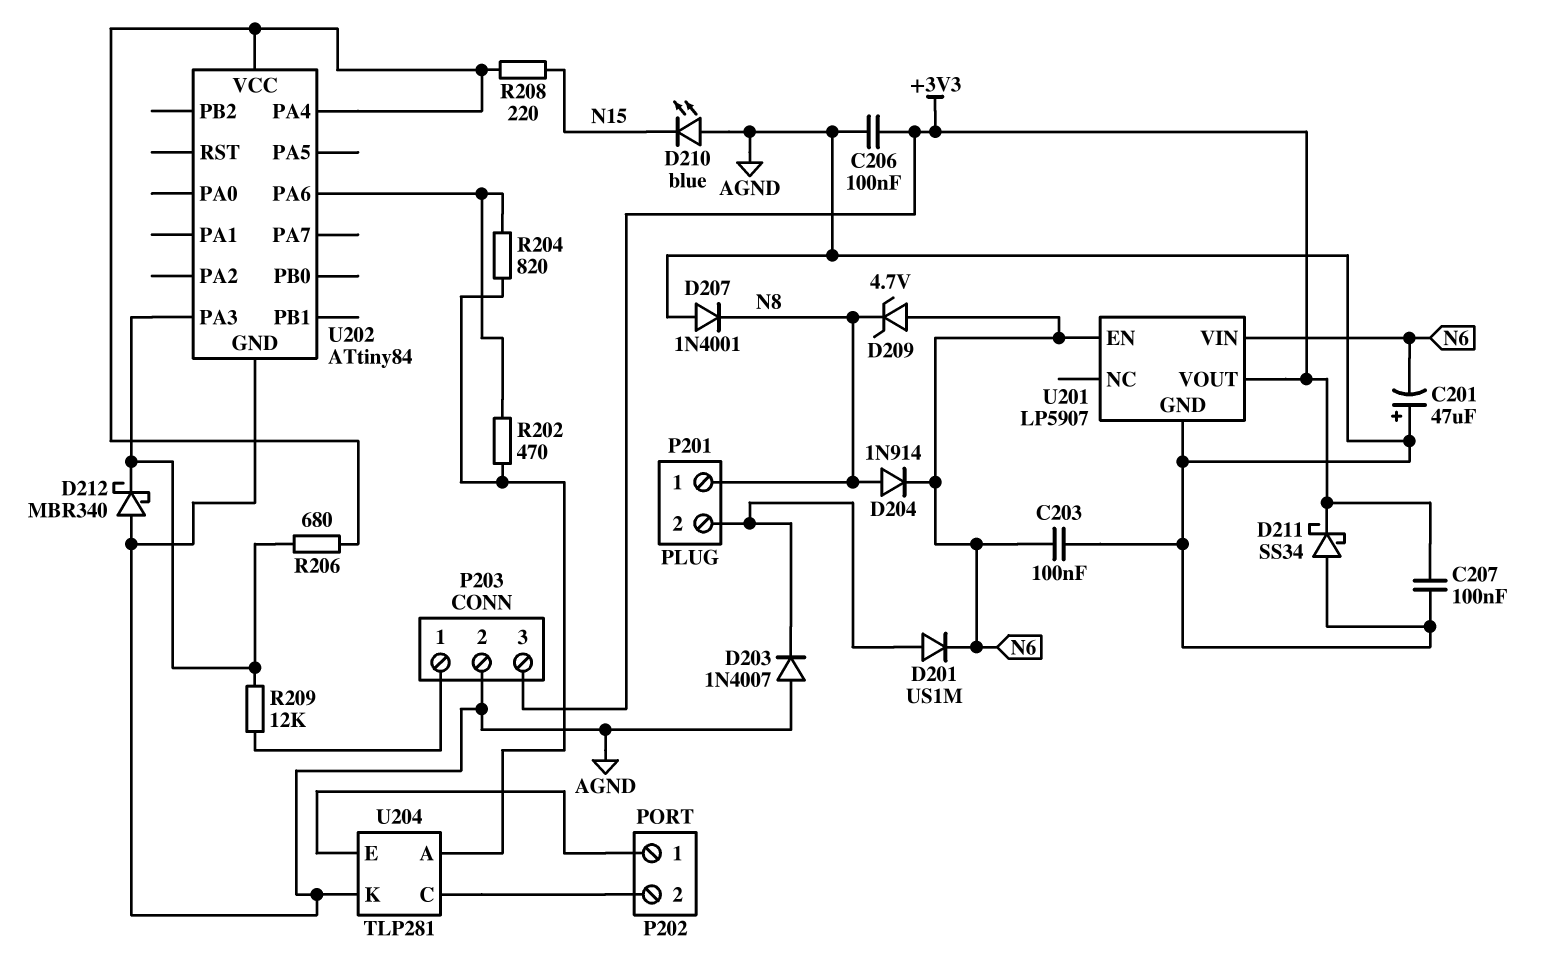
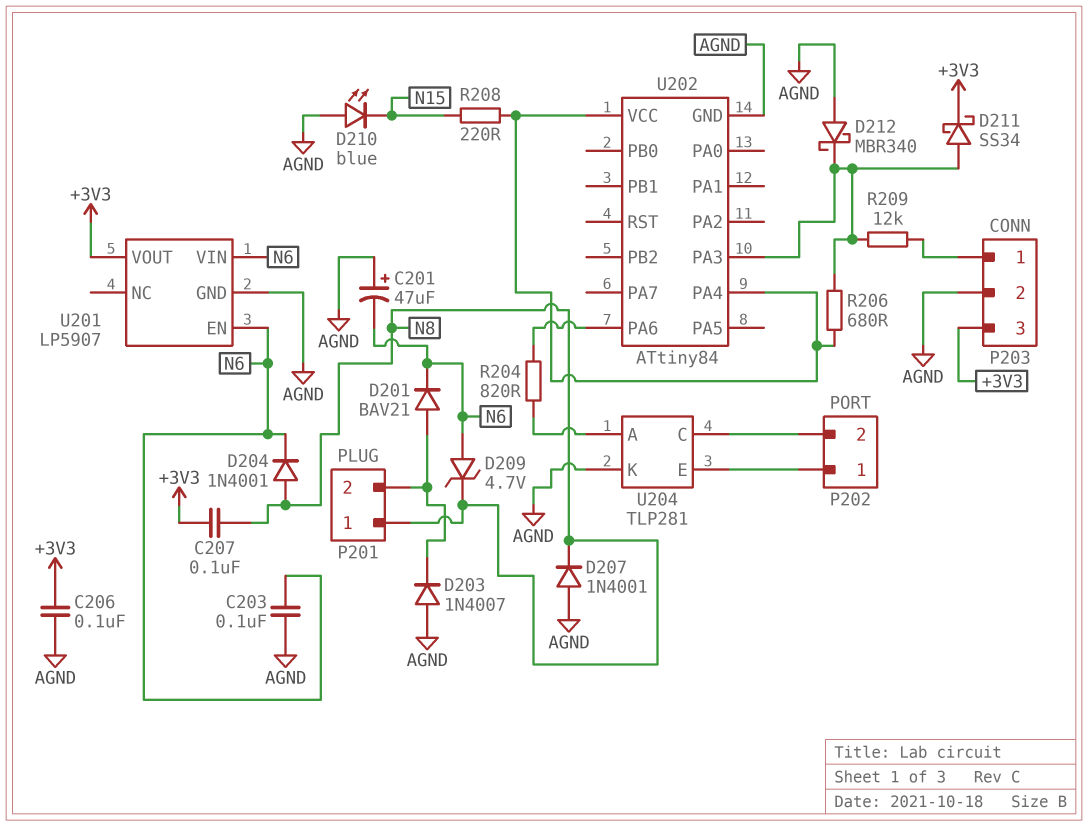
C207: 100nF (+3V3, AGND) -> 100nF (+3V3, N8)
D201: diode US1M (A P201/2, K N6) -> diode BAV21 (A P201/2, K N6)
D204: diode 1N914 (A N8, K N6) -> diode 1N4001 (A N8, K N6)
D211: schottky SS34 (A AGND, K +3V3) -> schottky SS34 (A U202/PA3, K +3V3)
R202: 470 (U202/PA6, U204/A) -> none

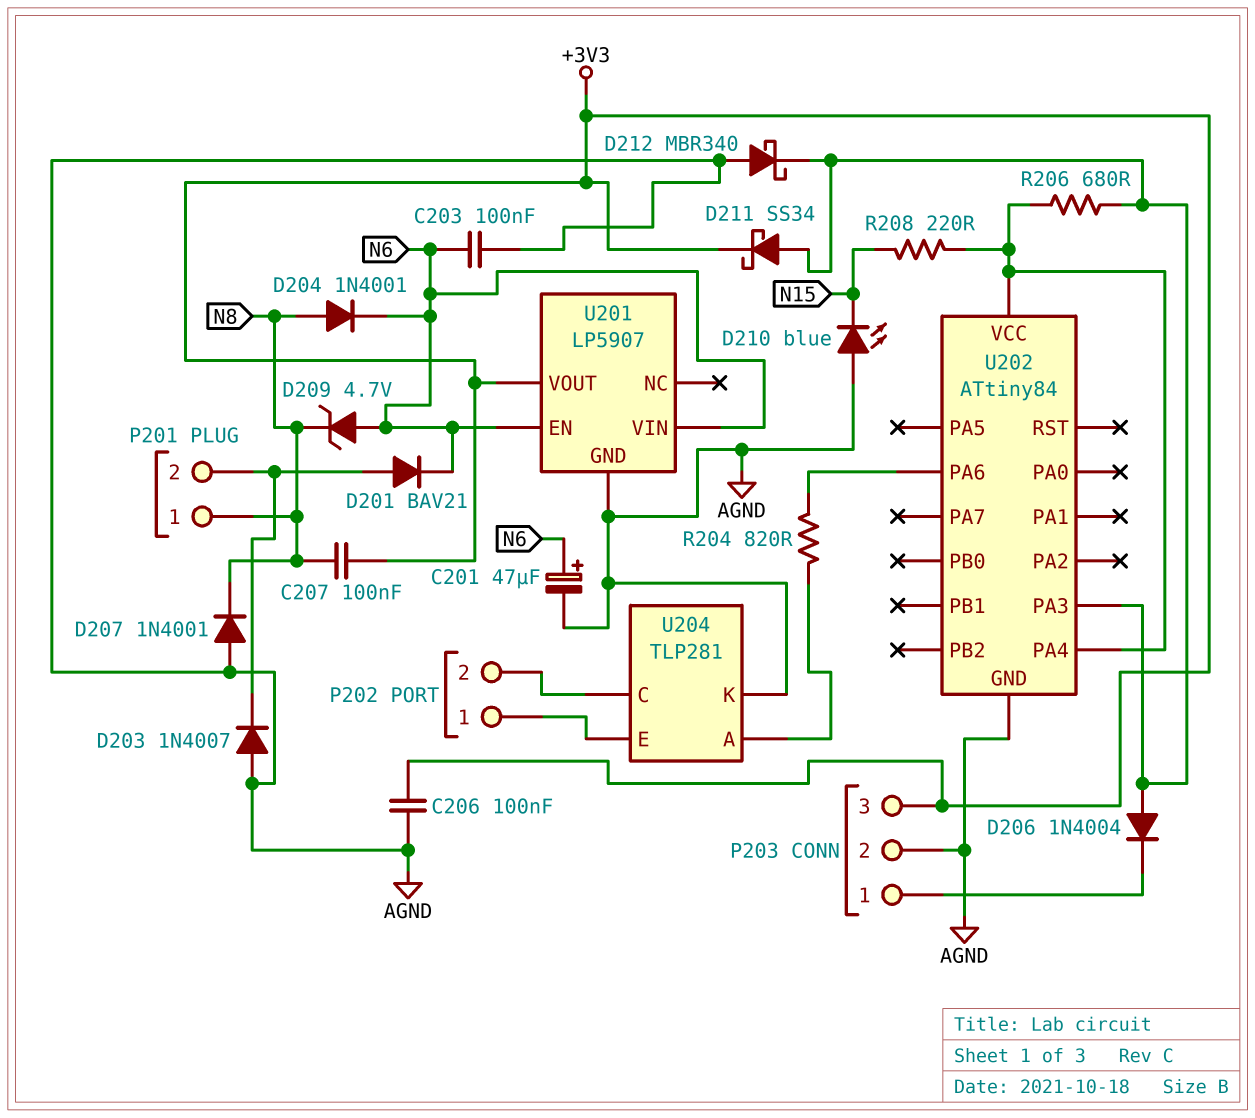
C201: 47uF (plus AGND, minus N6) -> 47uF (plus N6, minus AGND)
D206: none -> diode 1N4004 (A U202/PA3, K P203/1)
R209: 12k (P203/1, U202/PA3) -> none

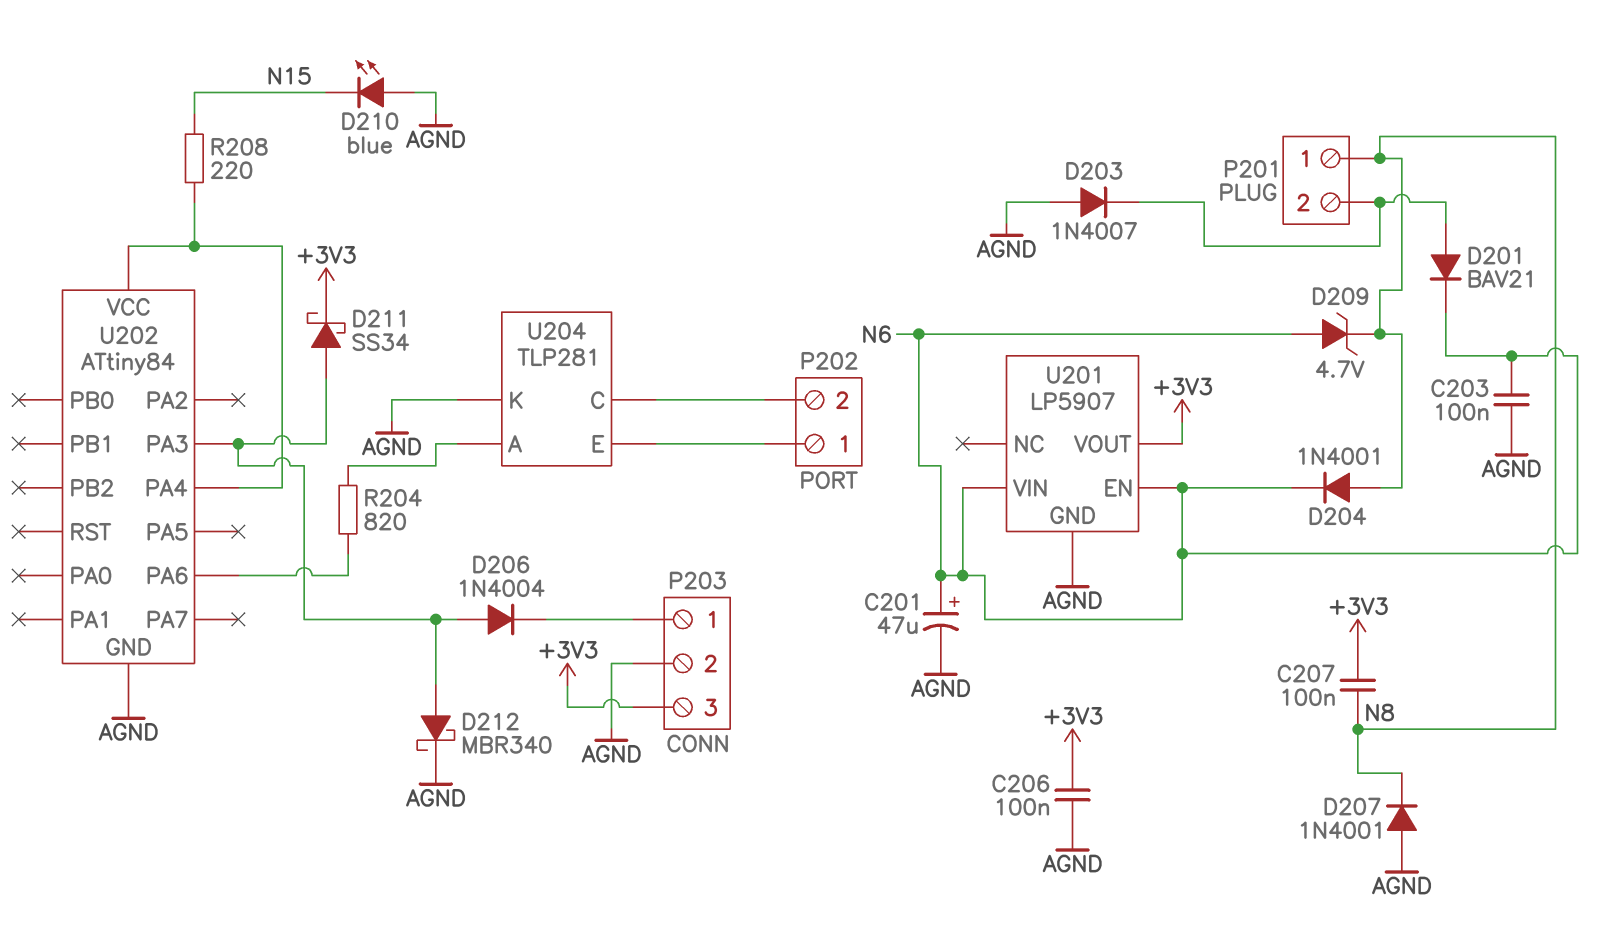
D212: schottky MBR340 (A AGND, K U202/PA3) -> schottky MBR340 (A U202/PA3, K AGND)
R206: 680 (U202/PA3, U202/PA4) -> none

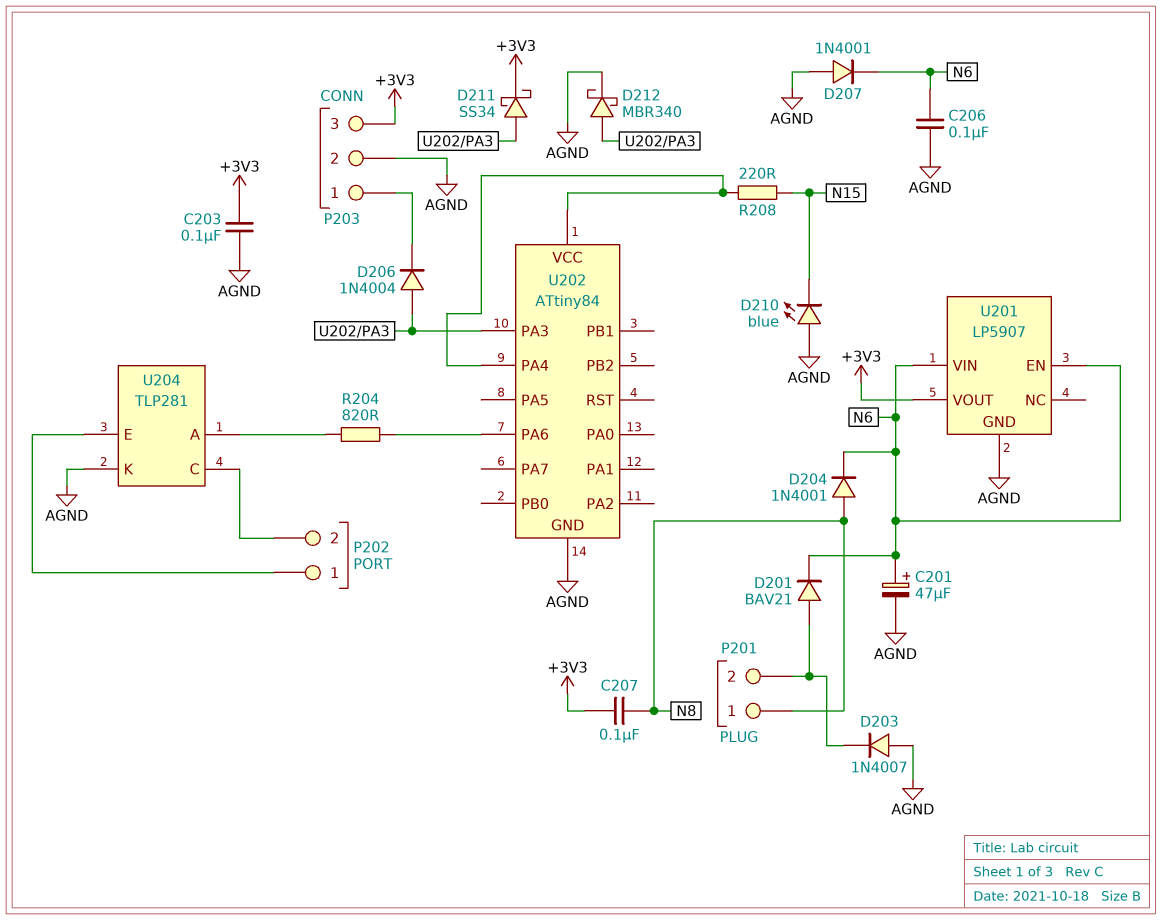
C203: 100nF (AGND, N6) -> 100nF (+3V3, AGND)
C206: 100nF (+3V3, AGND) -> 100nF (AGND, N6)
D207: diode 1N4001 (A AGND, K N8) -> diode 1N4001 (A AGND, K N6)
D209: zener 4.7V (A N6, K N8) -> none

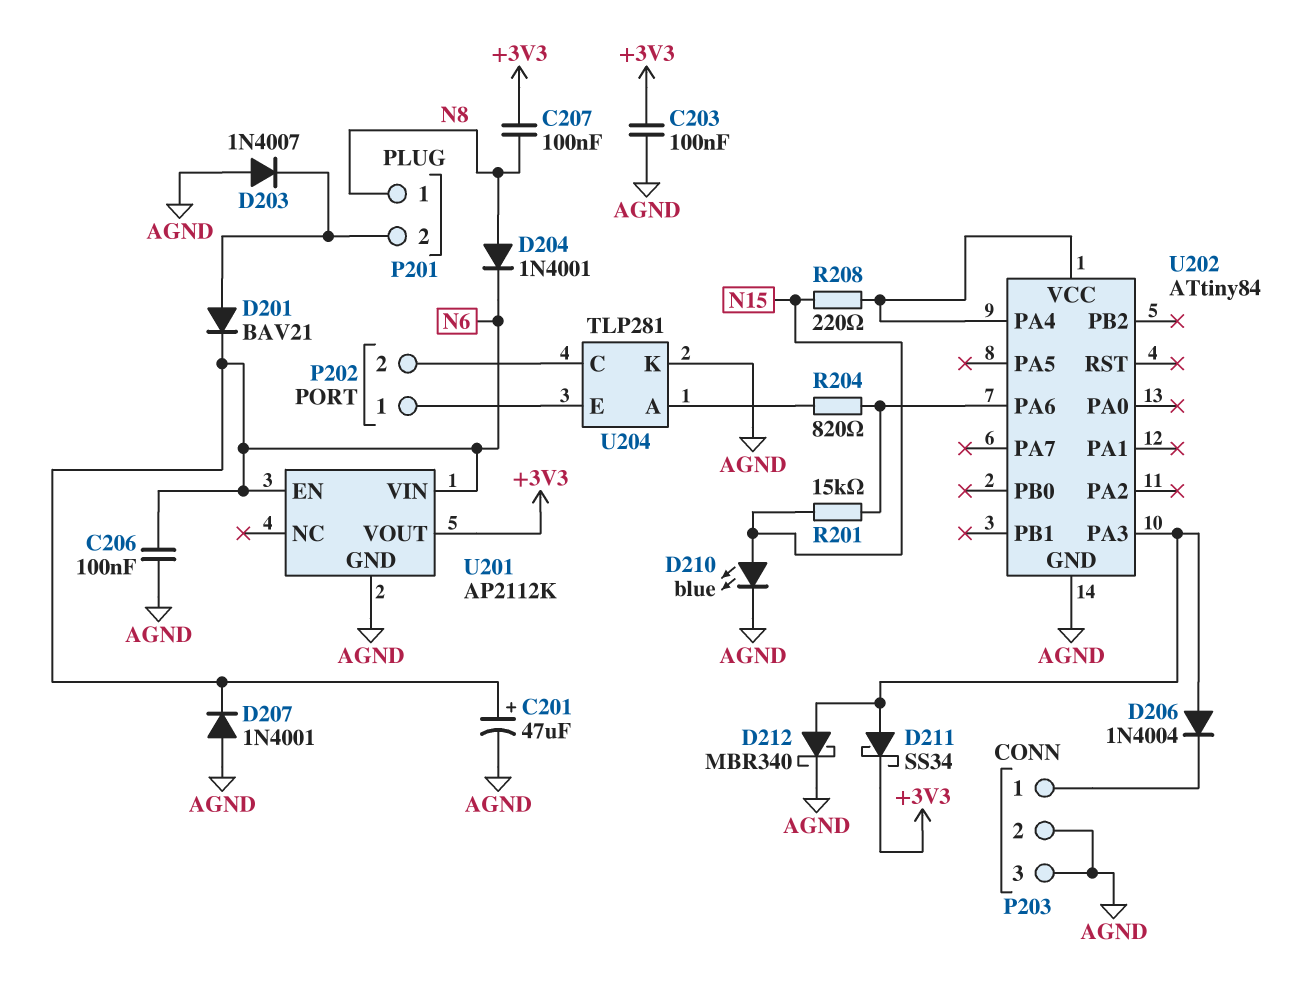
D210: LED blue (A AGND, K N15) -> LED blue (A N15, K AGND)
P203 pin 3: +3V3 -> AGND
R201: none -> 15k (N15, U202/PA6)
U201: LP5907 -> AP2112K

